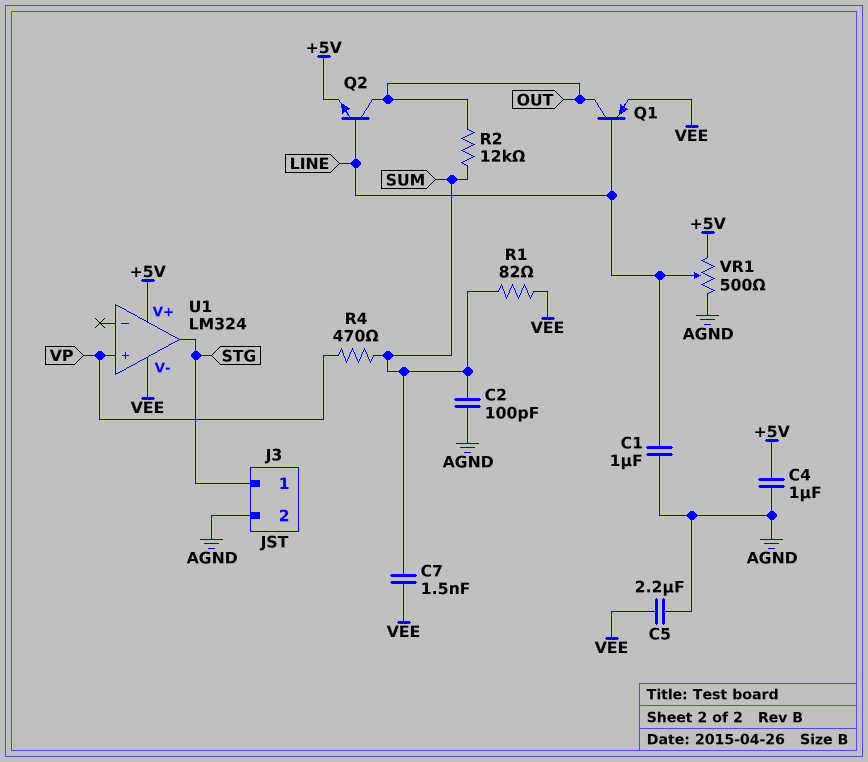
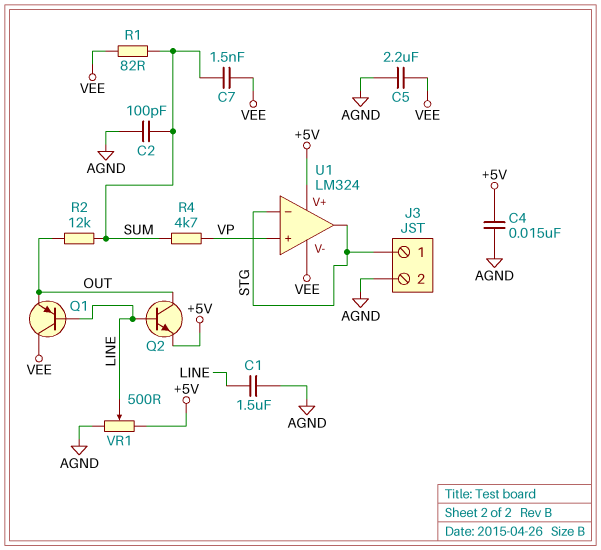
C1: 1uF (AGND, LINE) -> 1.5uF (AGND, LINE)
C4: 1uF (+5V, AGND) -> 15nF (+5V, AGND)
Q1: PNP (B LINE, C OUT, E VEE) -> PNP (B LINE, C VEE, E OUT)
R4: 470 (SUM, VP) -> 4.7k (SUM, VP)
U1 pin in-: none -> STG

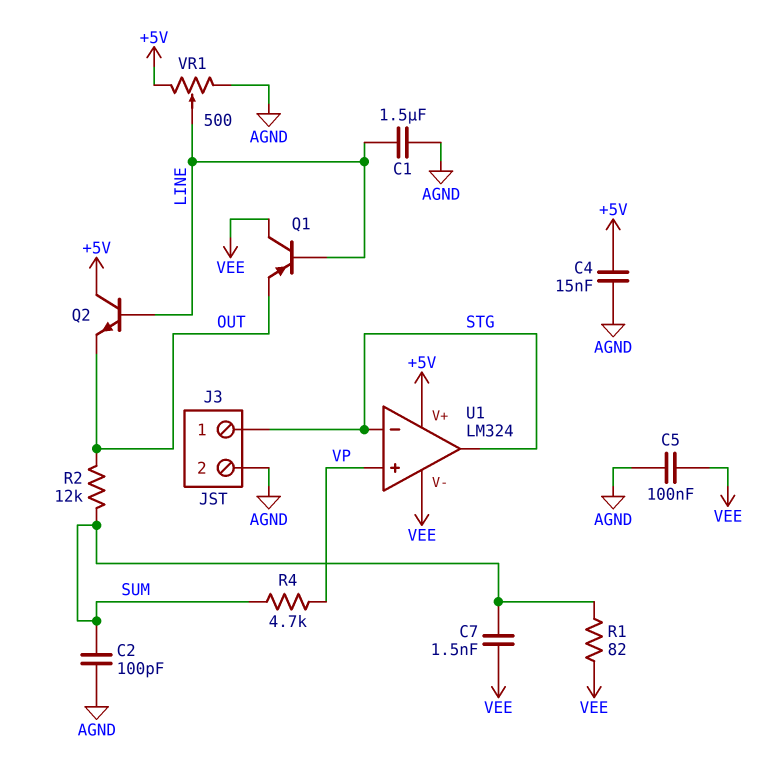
C5: 2.2uF (AGND, VEE) -> 100nF (AGND, VEE)
Q2: NPN (B LINE, C OUT, E +5V) -> NPN (B LINE, C +5V, E OUT)

